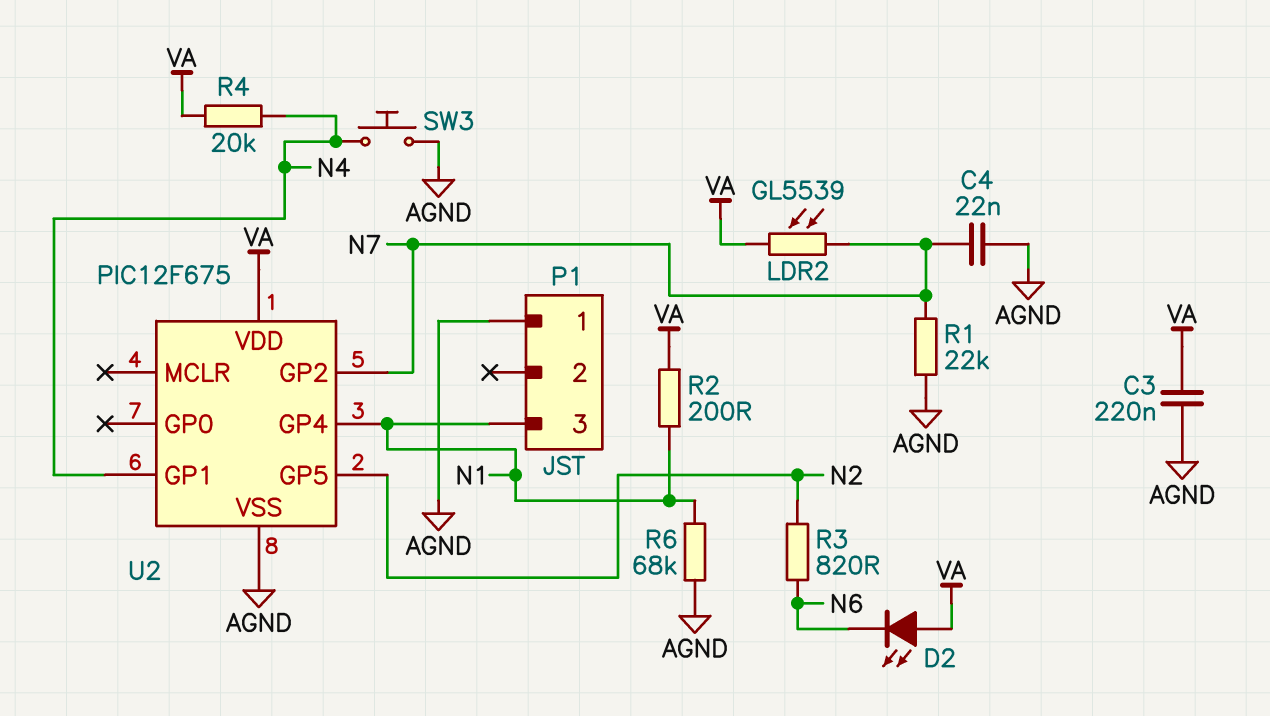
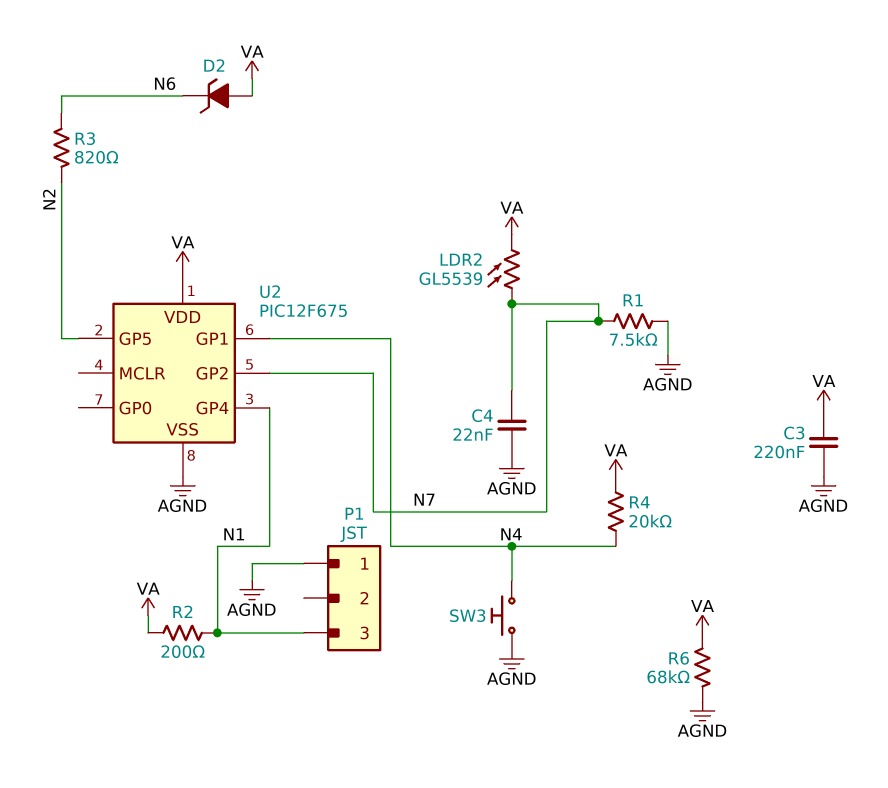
D2: LED (A VA, K N6) -> zener (A VA, K N6)
R1: 22k (AGND, N7) -> 7.5k (AGND, N7)
R6: 68k (AGND, N1) -> 68k (AGND, VA)

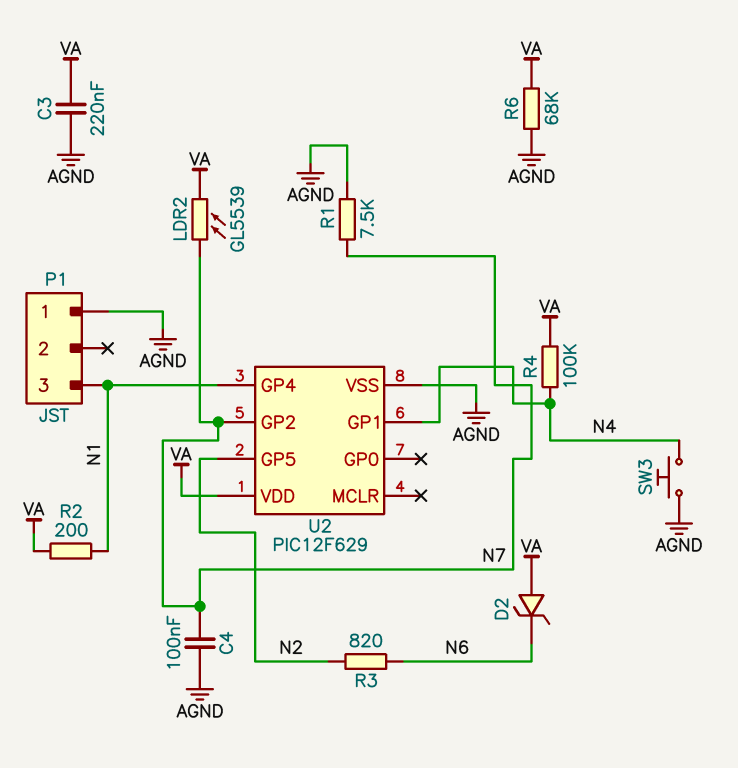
C4: 22nF (AGND, N7) -> 100nF (AGND, N7)
R4: 20k (N4, VA) -> 100k (N4, VA)
U2: PIC12F675 -> PIC12F629

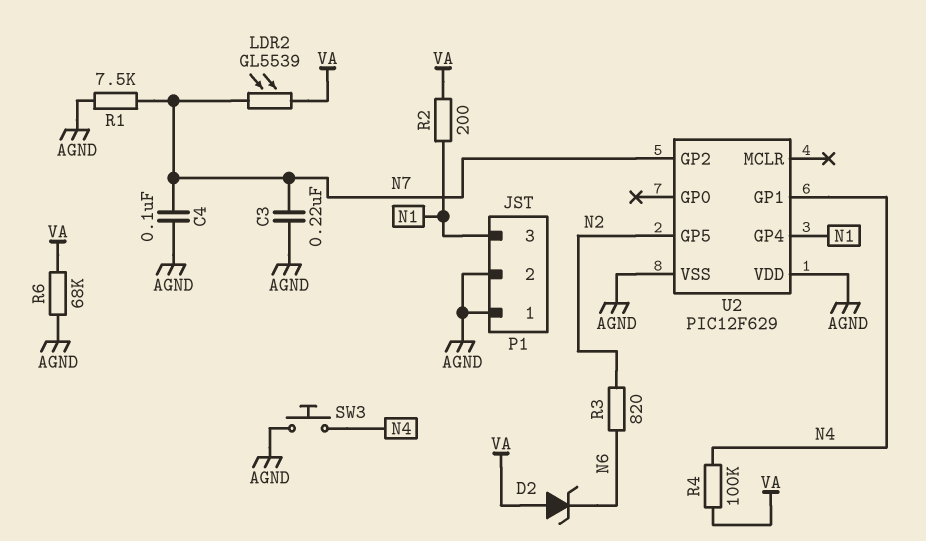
C3: 220nF (AGND, VA) -> 220nF (AGND, N7)
P1 pin 2: none -> AGND
U2 pin VDD: VA -> AGND

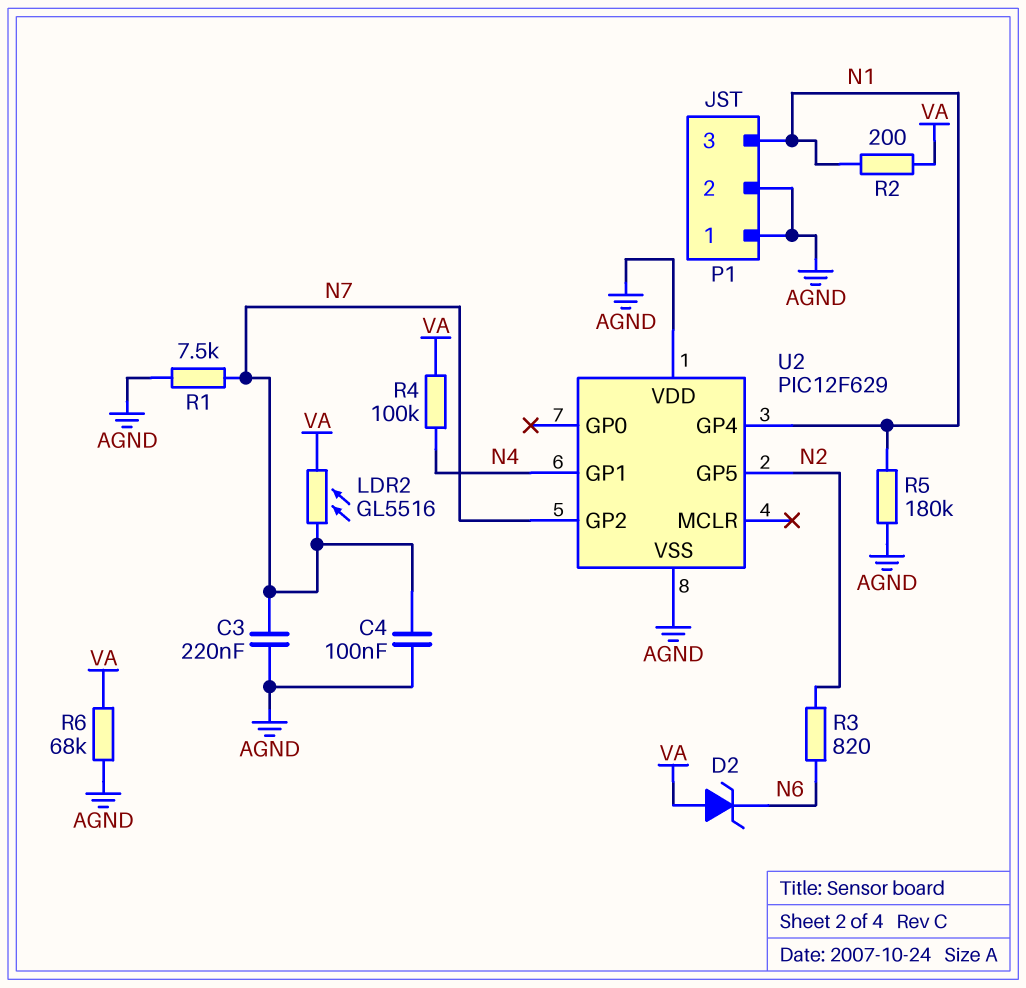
LDR2: GL5539 (N7, VA) -> GL5516 (N7, VA)
R5: none -> 180k (AGND, N1)
SW3: button (AGND, N4) -> none

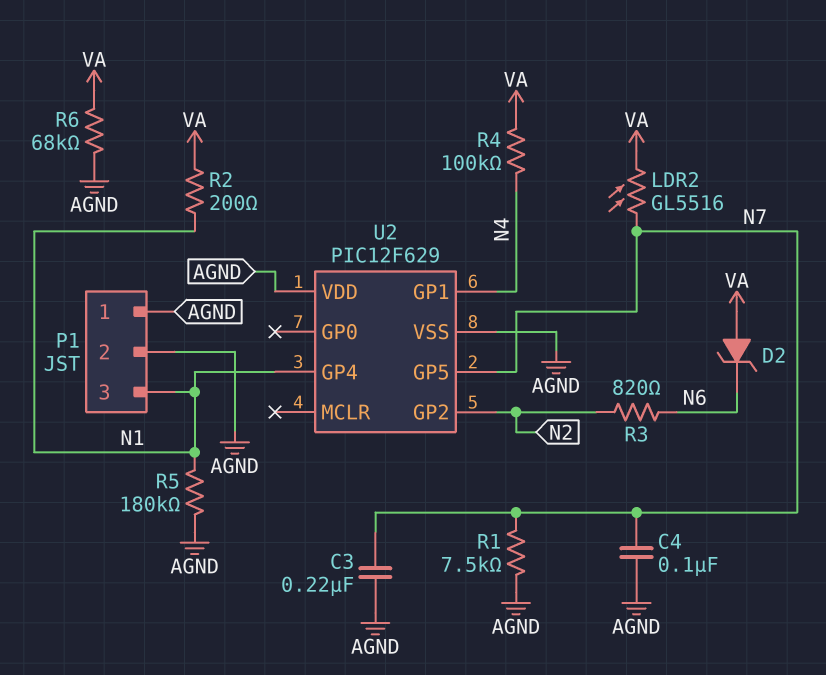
U2 pin GP2: N7 -> N2
U2 pin GP5: N2 -> N7

